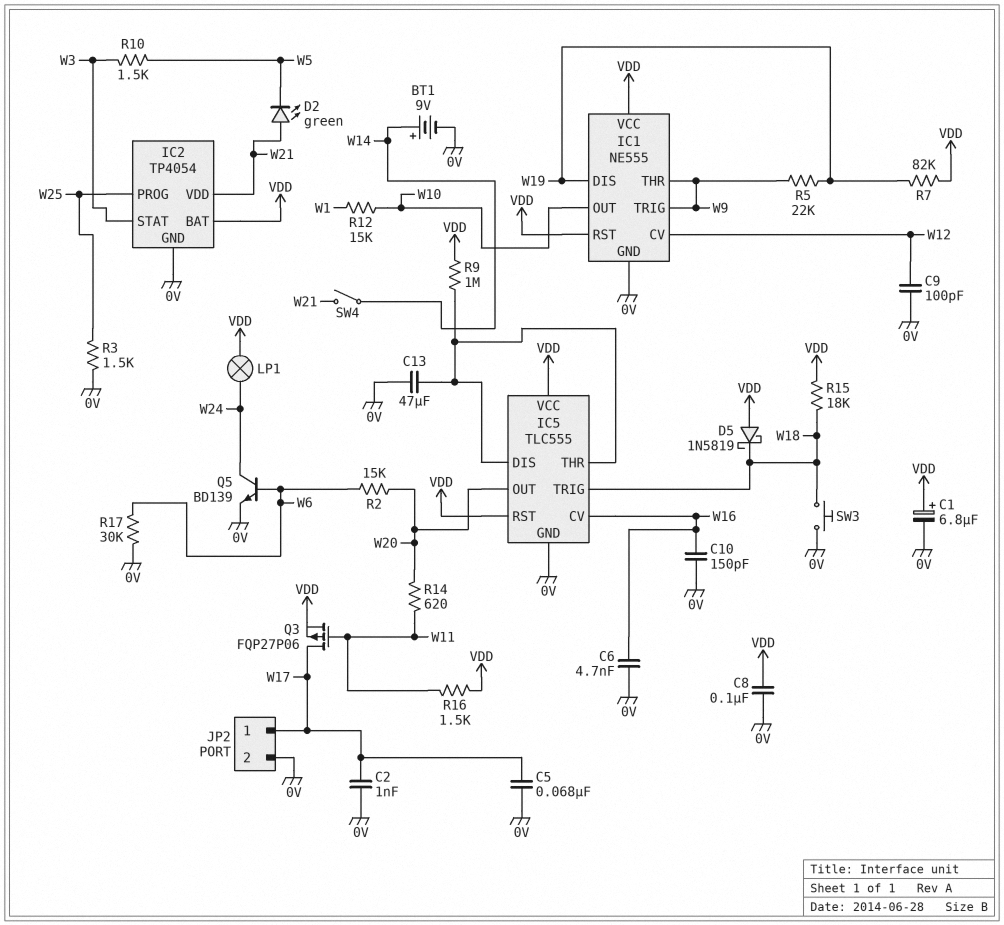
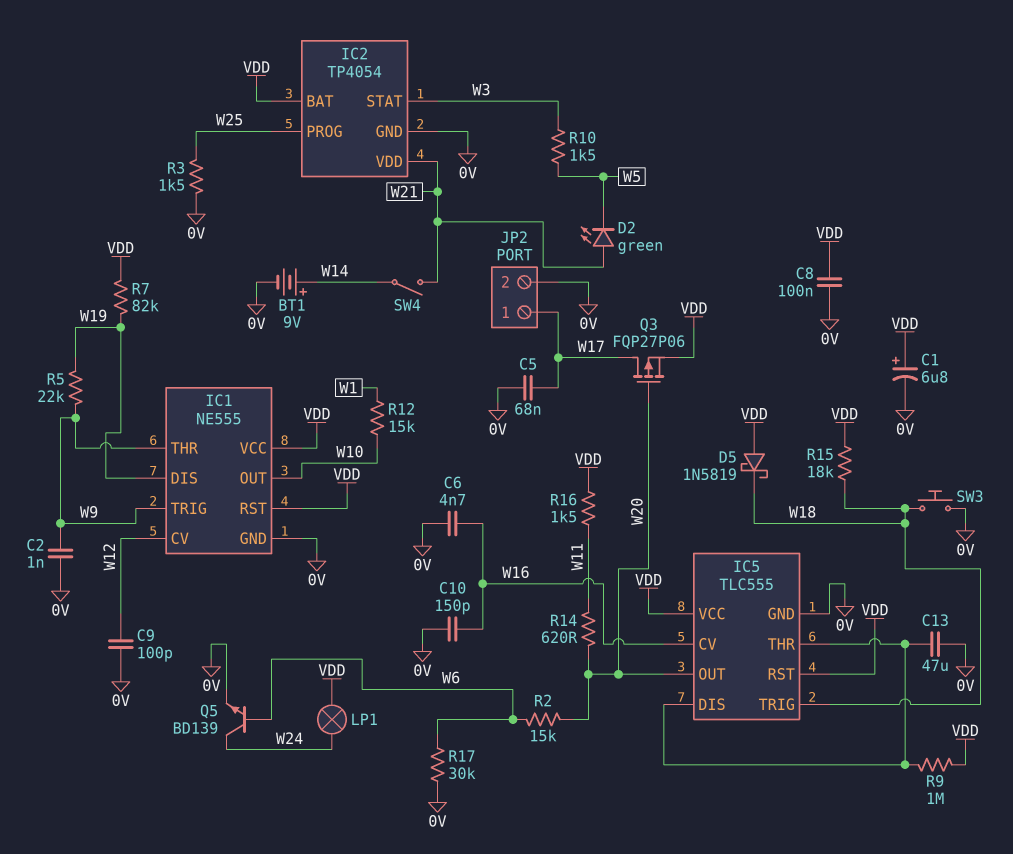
C2: 1nF (0V, W17) -> 1nF (0V, W9)
Q3: PMOS FQP27P06 (G W11, D W17, S VDD) -> PMOS FQP27P06 (G W20, D W17, S VDD)

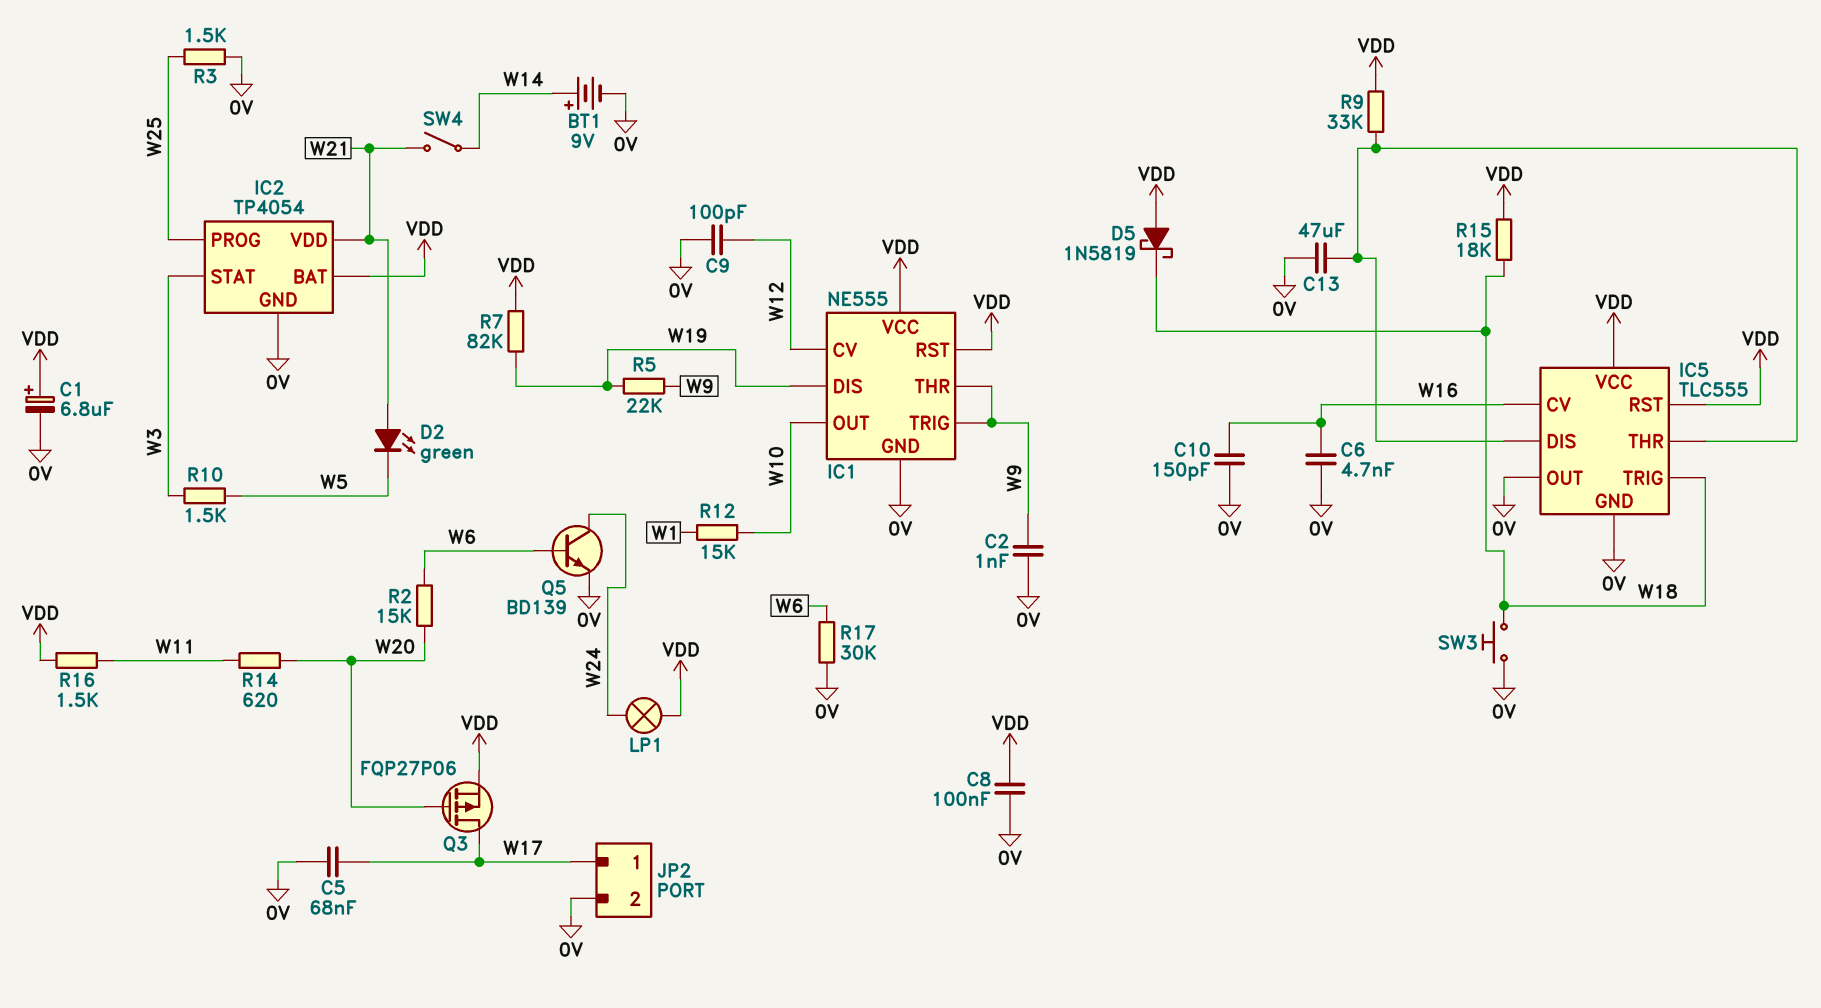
IC5 pin OUT: W20 -> 0V
R9: 1M (IC5/DIS, VDD) -> 33k (IC5/DIS, VDD)

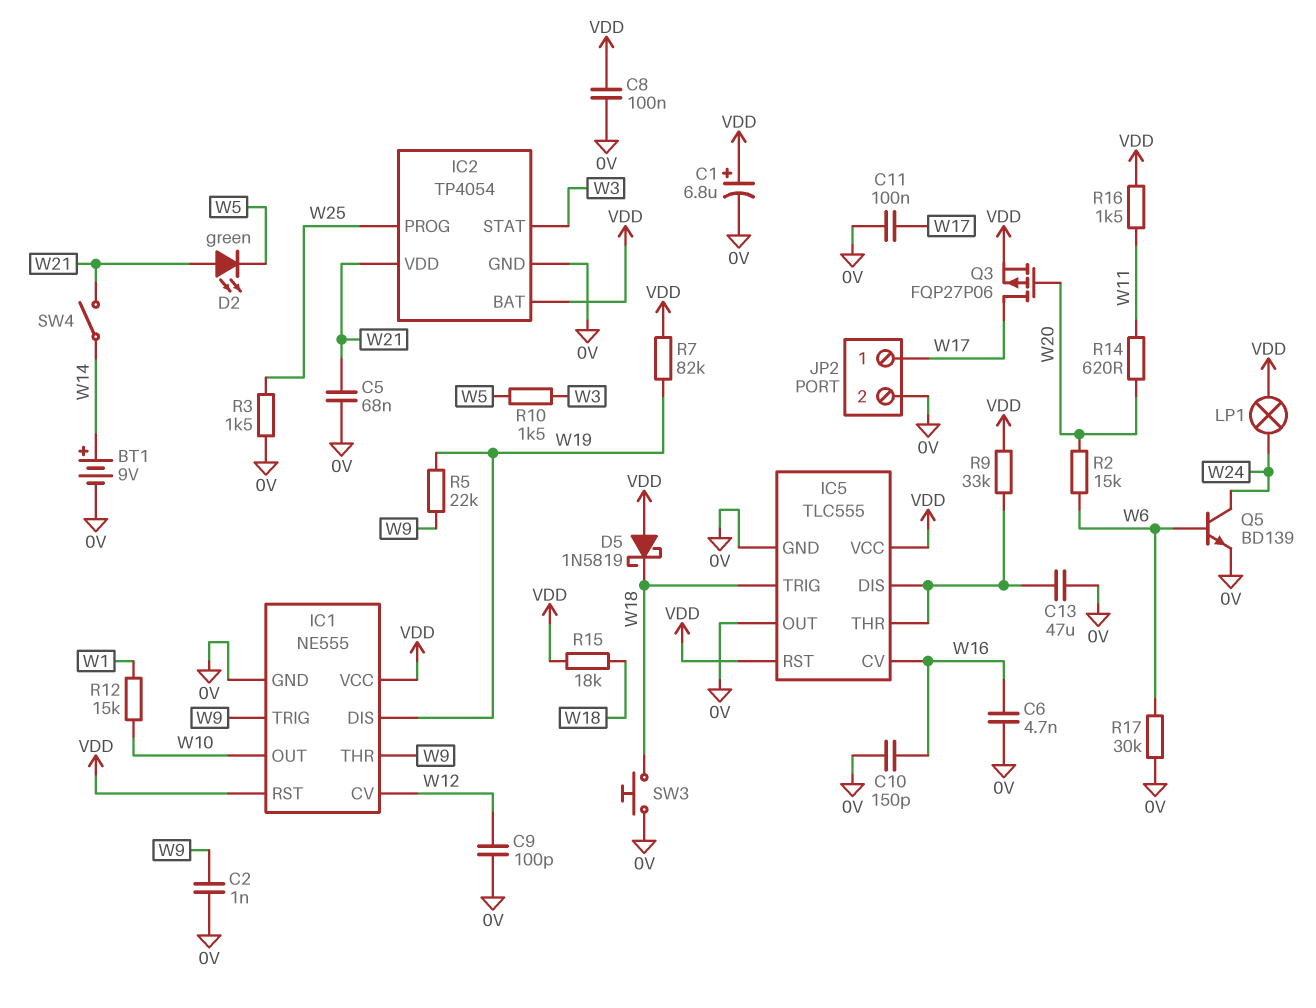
C5: 68nF (0V, W17) -> 68nF (0V, W21)
C11: none -> 100nF (0V, W17)

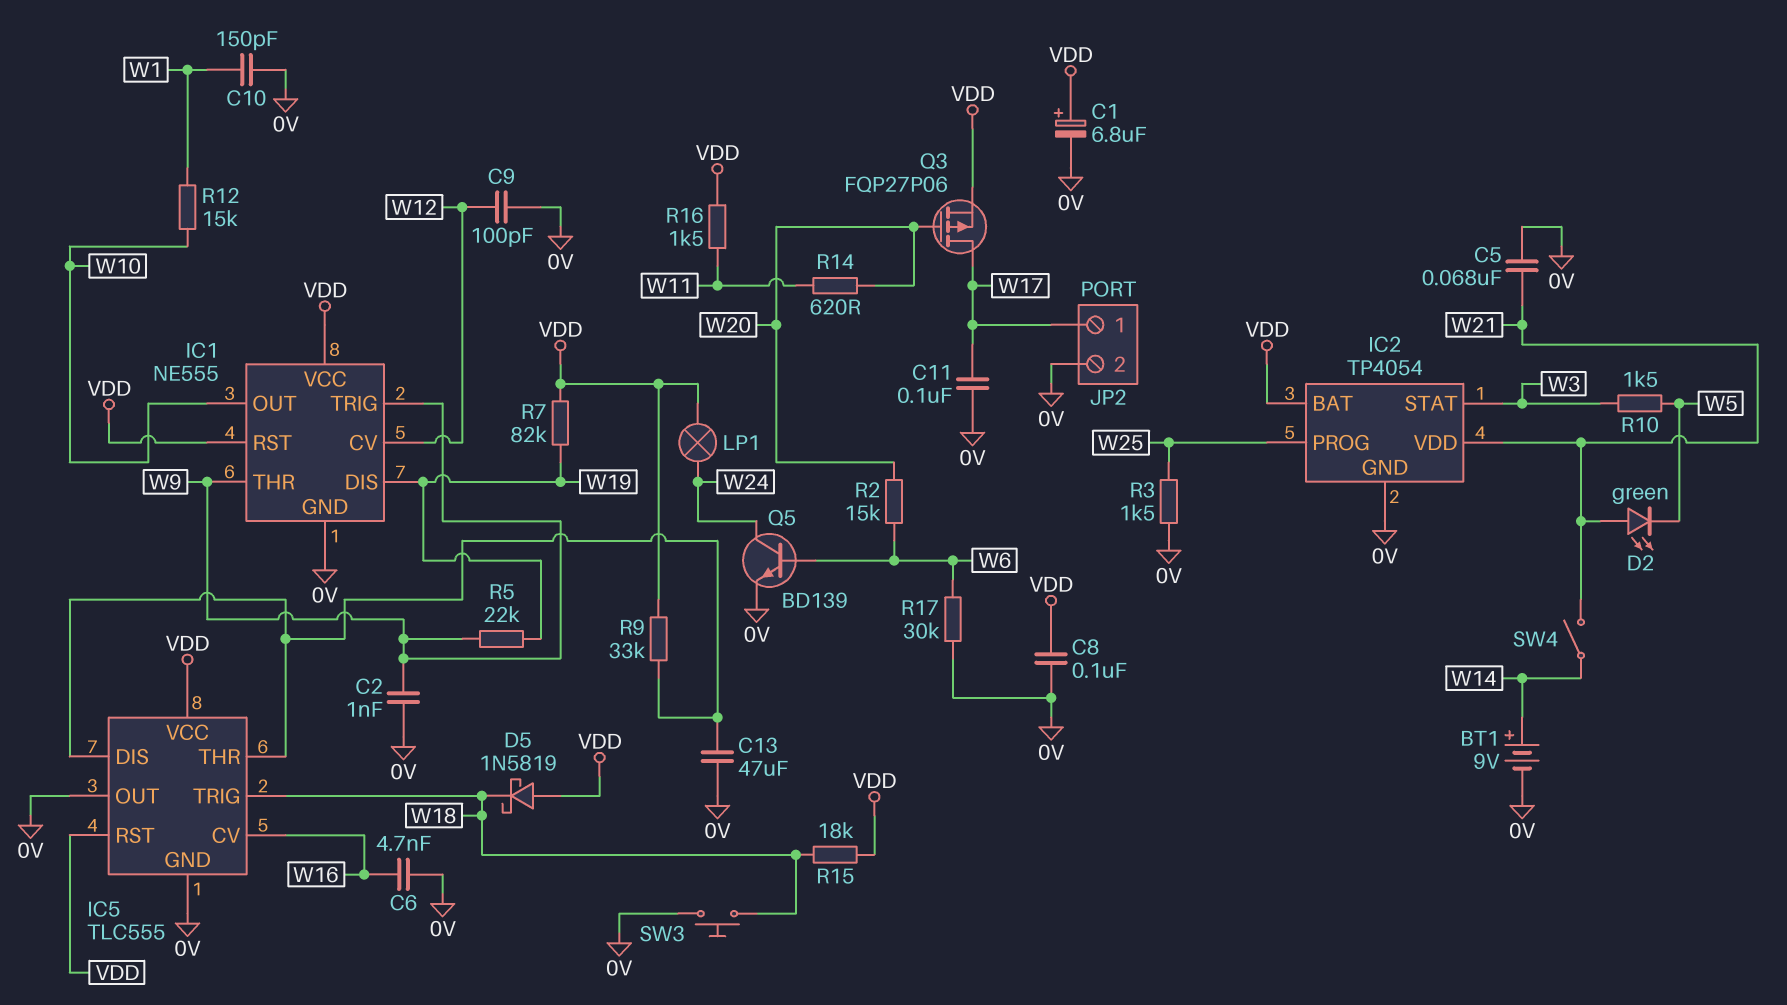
C10: 150pF (0V, W16) -> 150pF (0V, W1)

